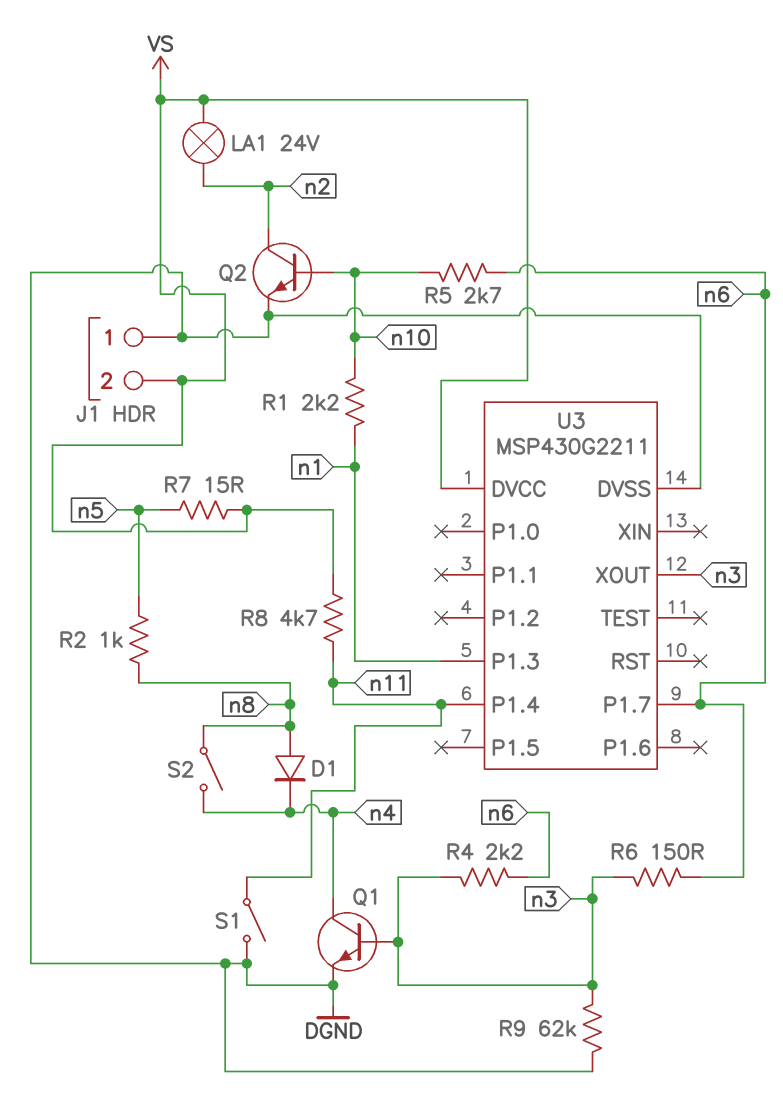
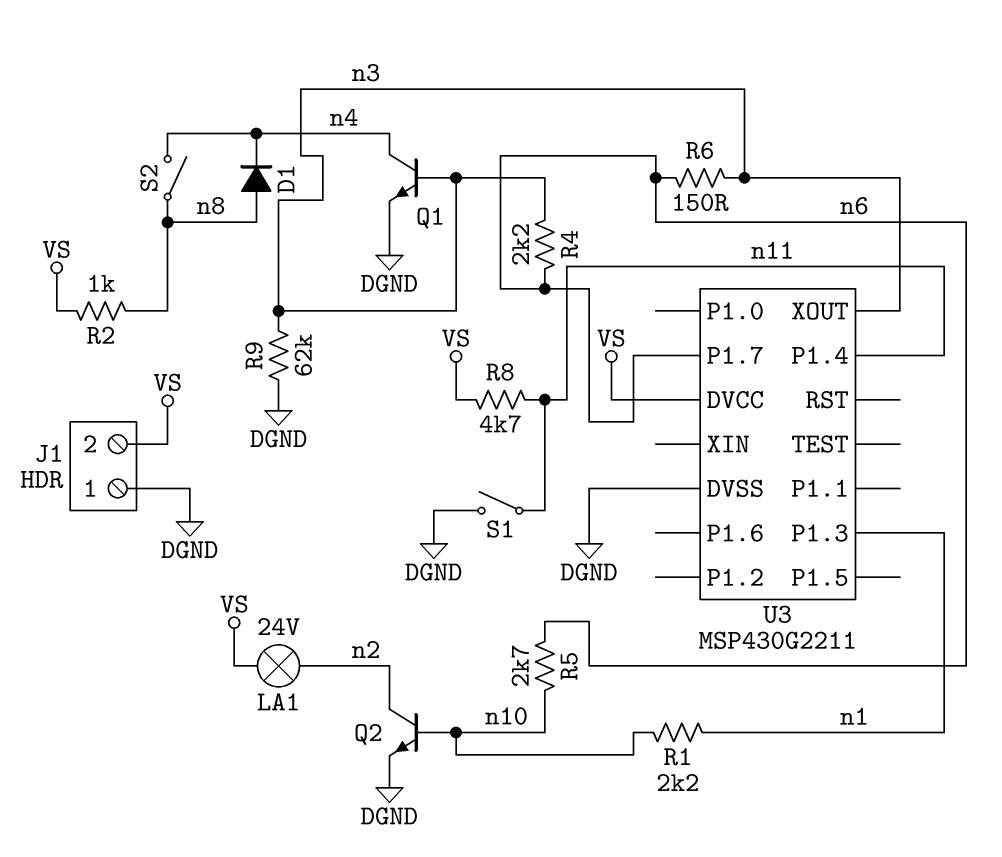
R2: 1k (n5, n8) -> 1k (VS, n8)
R7: 15 (VS, n5) -> none

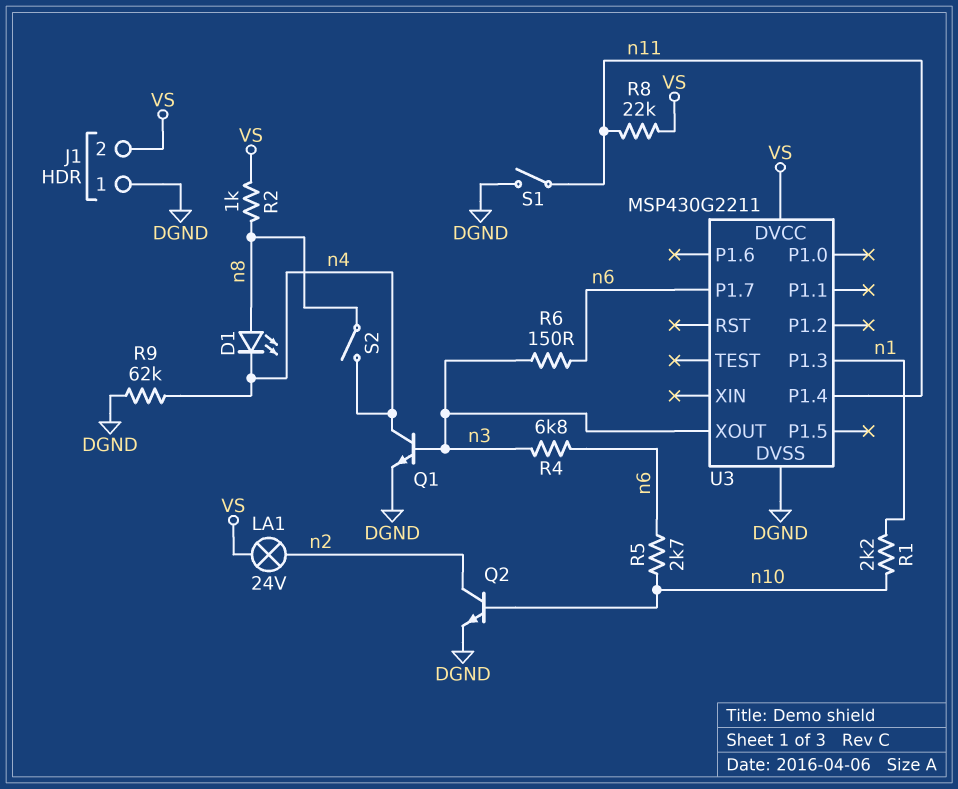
D1: diode (A n8, K n4) -> LED (A n8, K n4)
R4: 2.2k (n3, n6) -> 6.8k (n3, n6)
R8: 4.7k (VS, n11) -> 22k (VS, n11)
R9: 62k (DGND, n3) -> 62k (DGND, n4)

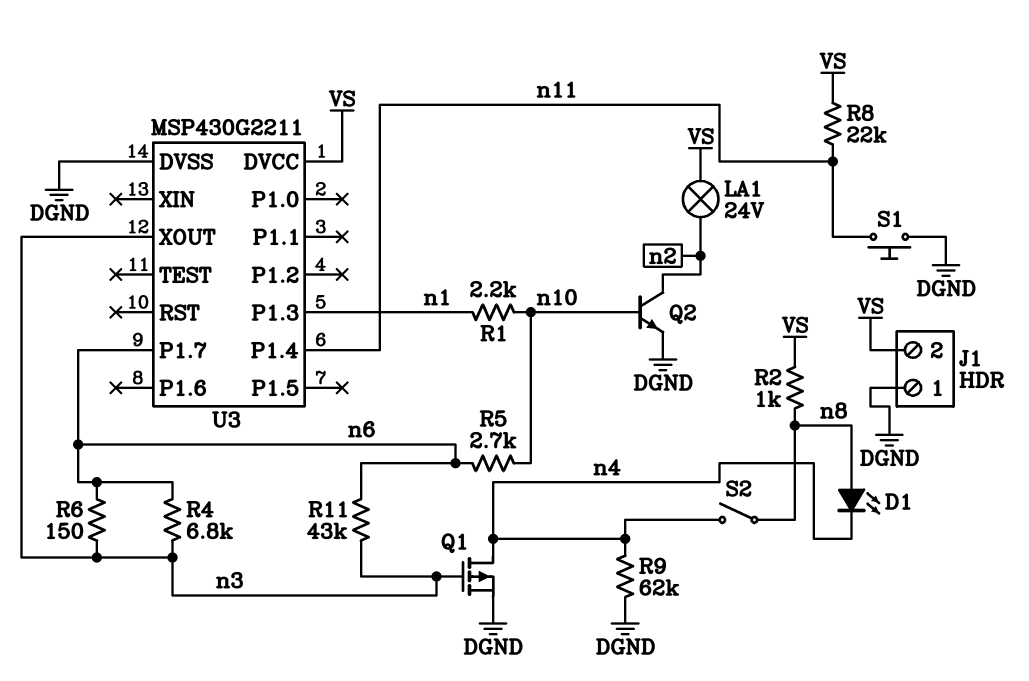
Q1: NPN (B n3, C n4, E DGND) -> PMOS (G n3, D n4, S DGND)
R11: none -> 43k (n3, n6)
S1: switch (DGND, n11) -> button (DGND, n11)

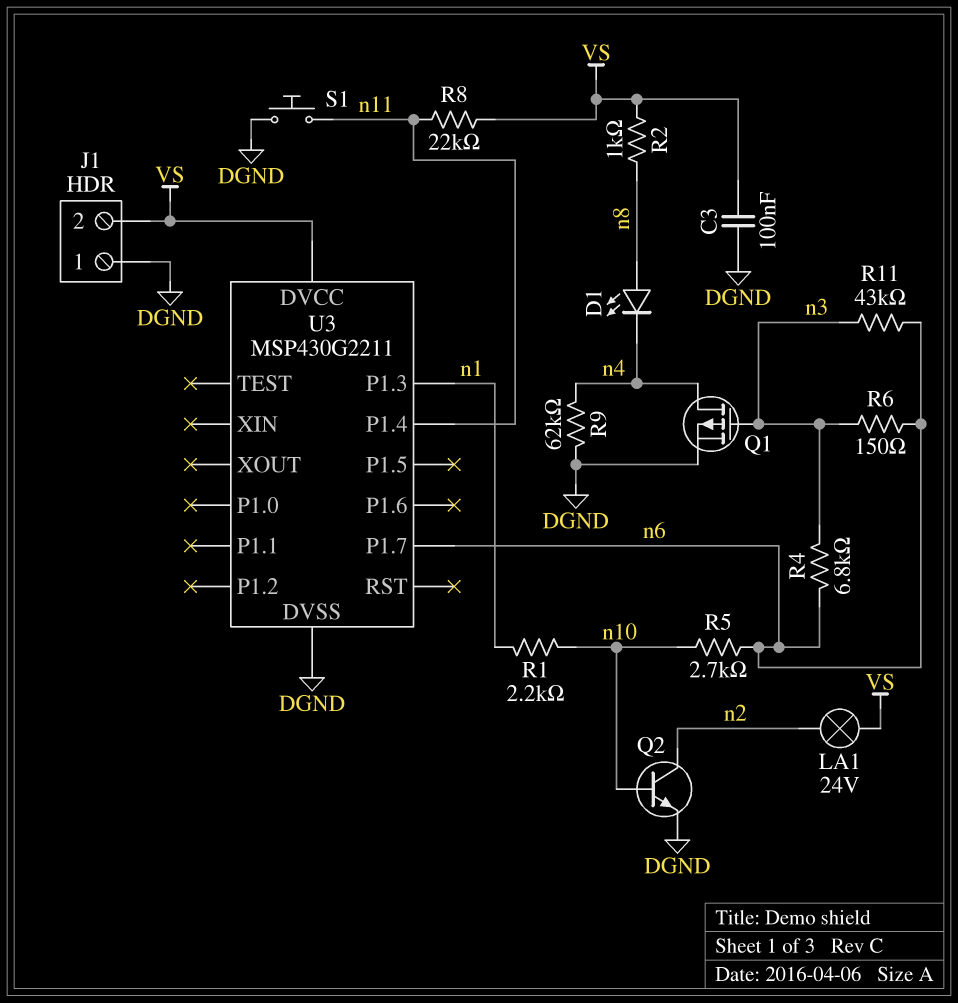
C3: none -> 100nF (DGND, VS)
S2: switch (n4, n8) -> none
U3 pin XOUT: n3 -> none

